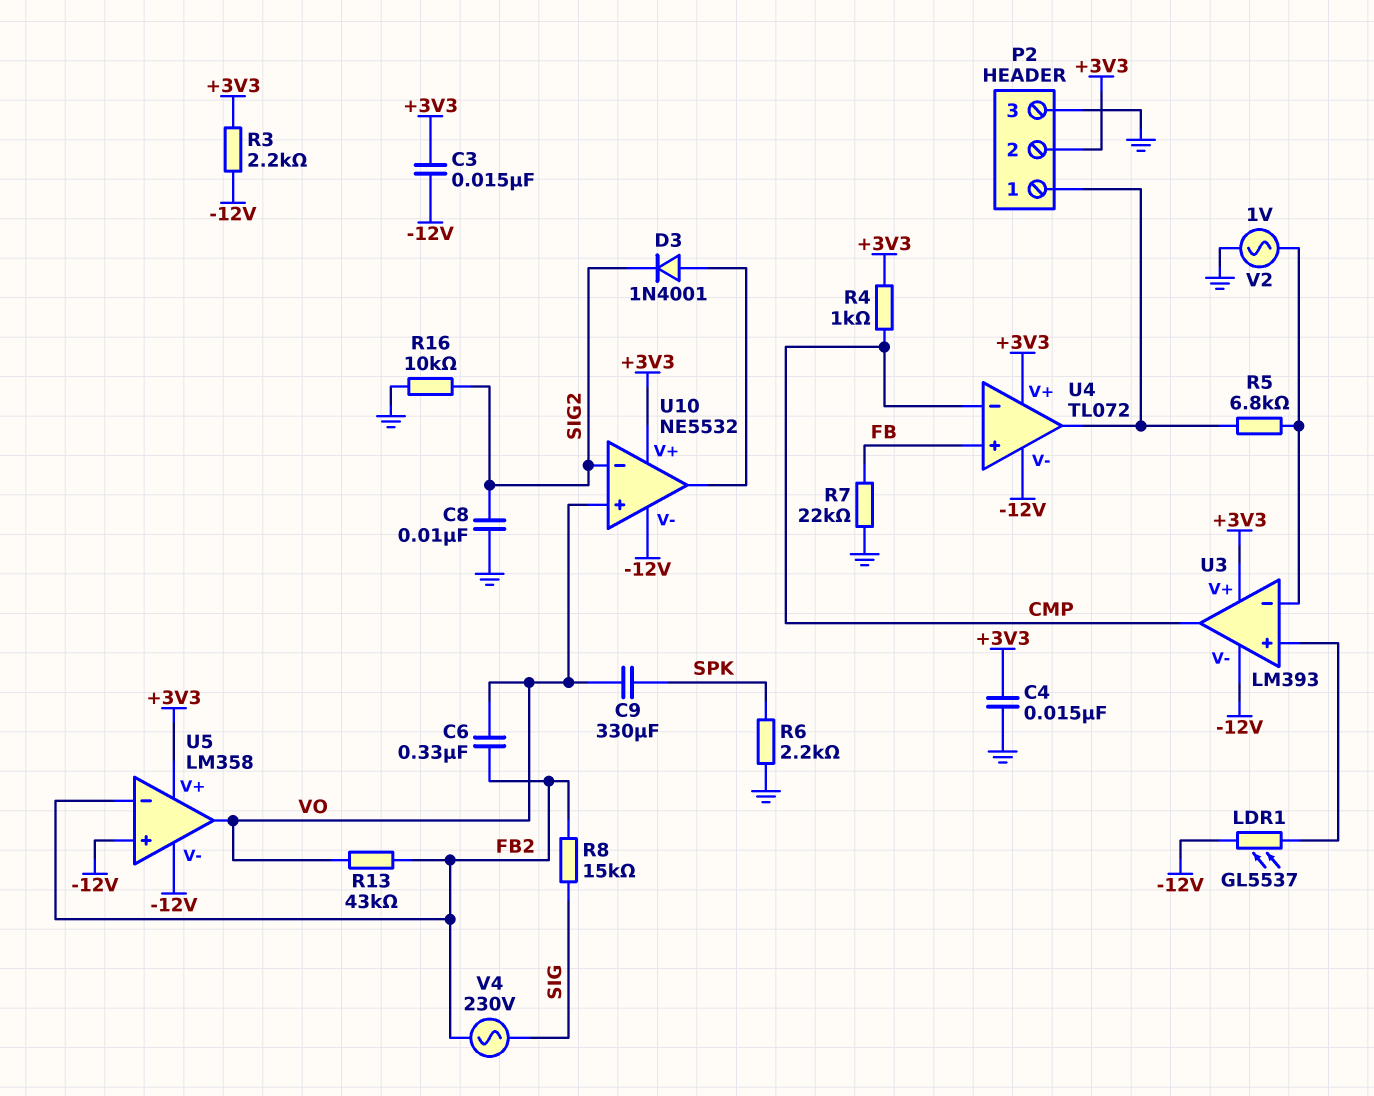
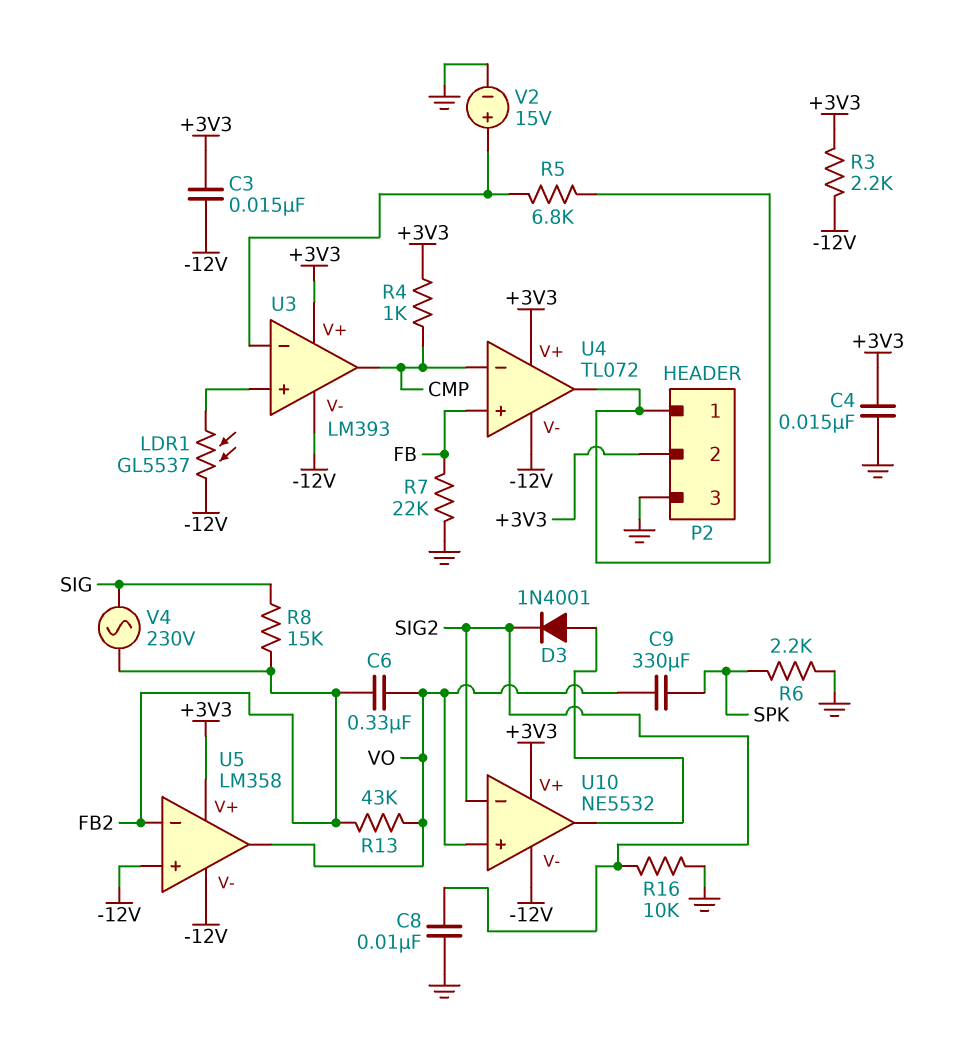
V2: AC 1V (GND, U3/in-) -> 15V (plus U3/in-, minus GND)

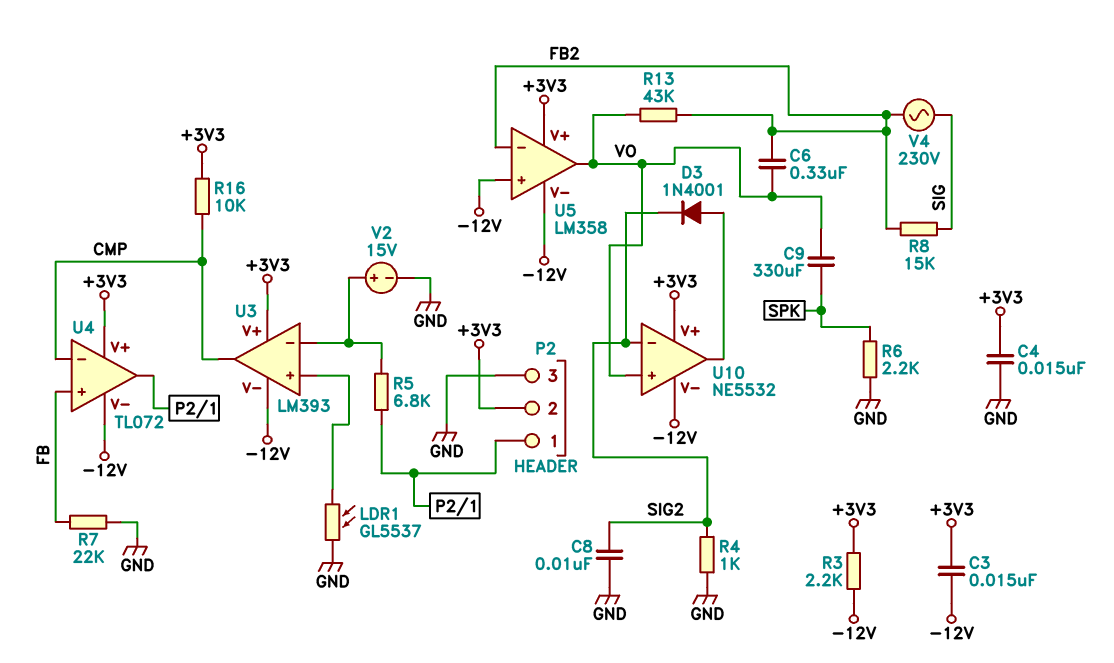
LDR1: GL5537 (-12V, U3/in+) -> GL5537 (GND, U3/in+)
R4: 1k (+3V3, CMP) -> 1k (GND, SIG2)
R16: 10k (GND, SIG2) -> 10k (+3V3, CMP)

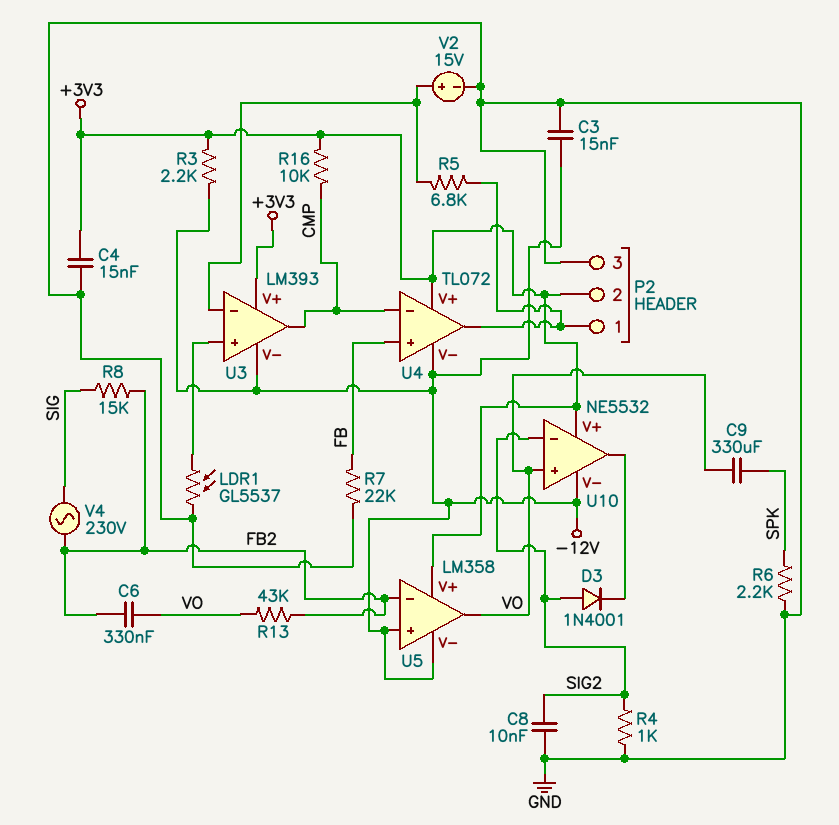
C3: 15nF (+3V3, -12V) -> 15nF (-12V, GND)
D3: diode 1N4001 (A U10/out, K SIG2) -> diode 1N4001 (A SIG2, K U10/out)

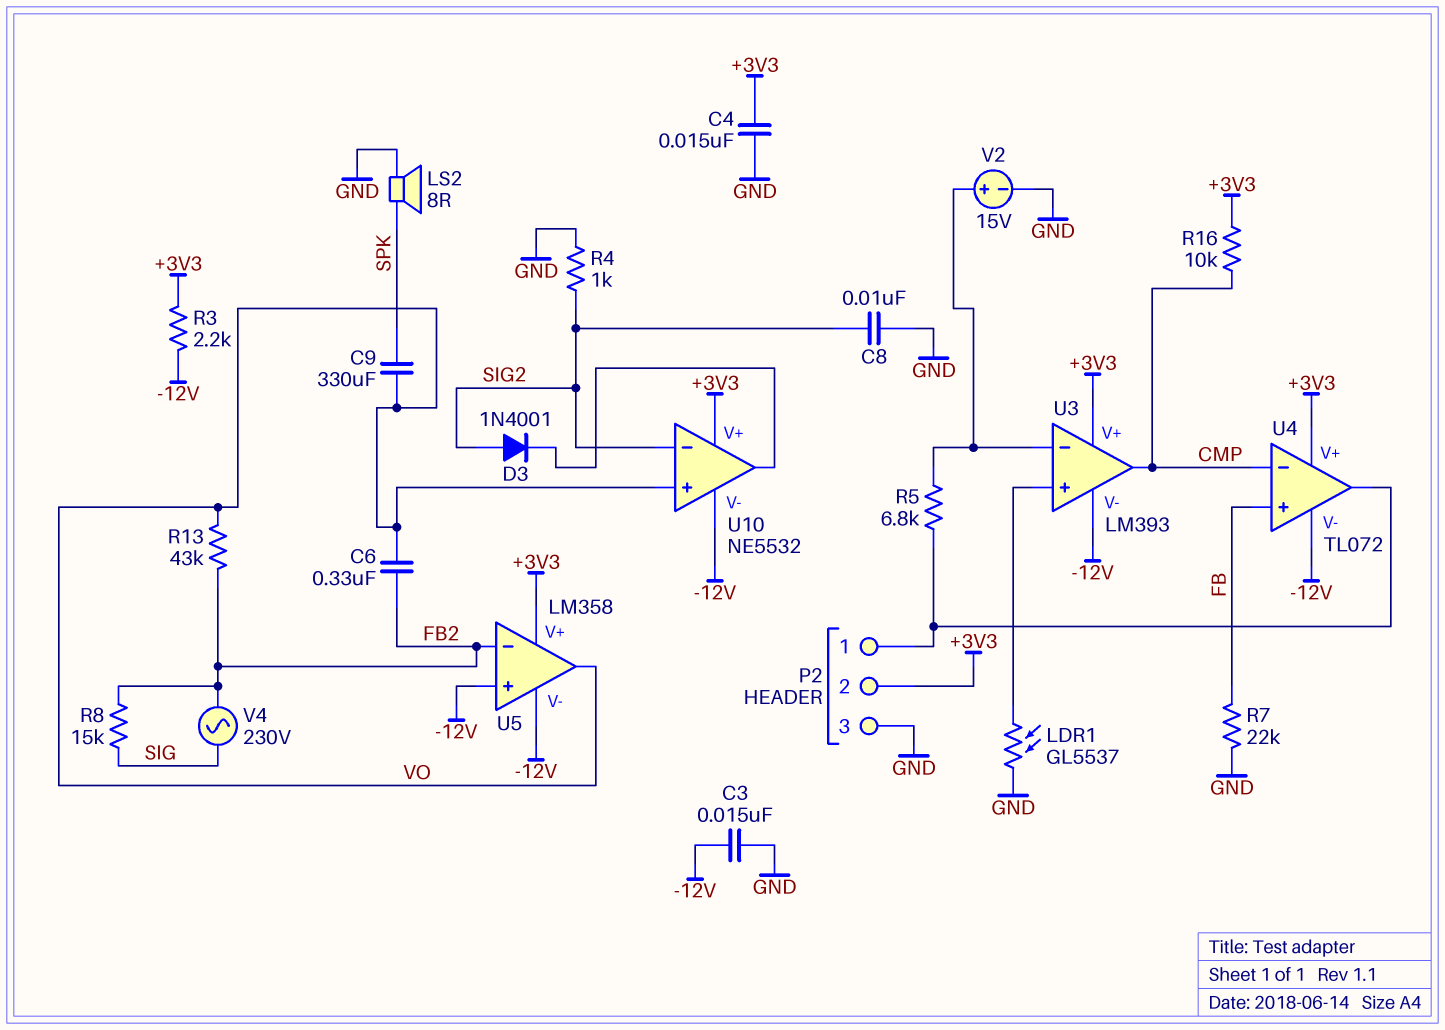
LS2: none -> speaker 8R (GND, SPK)
R6: 2.2k (GND, SPK) -> none

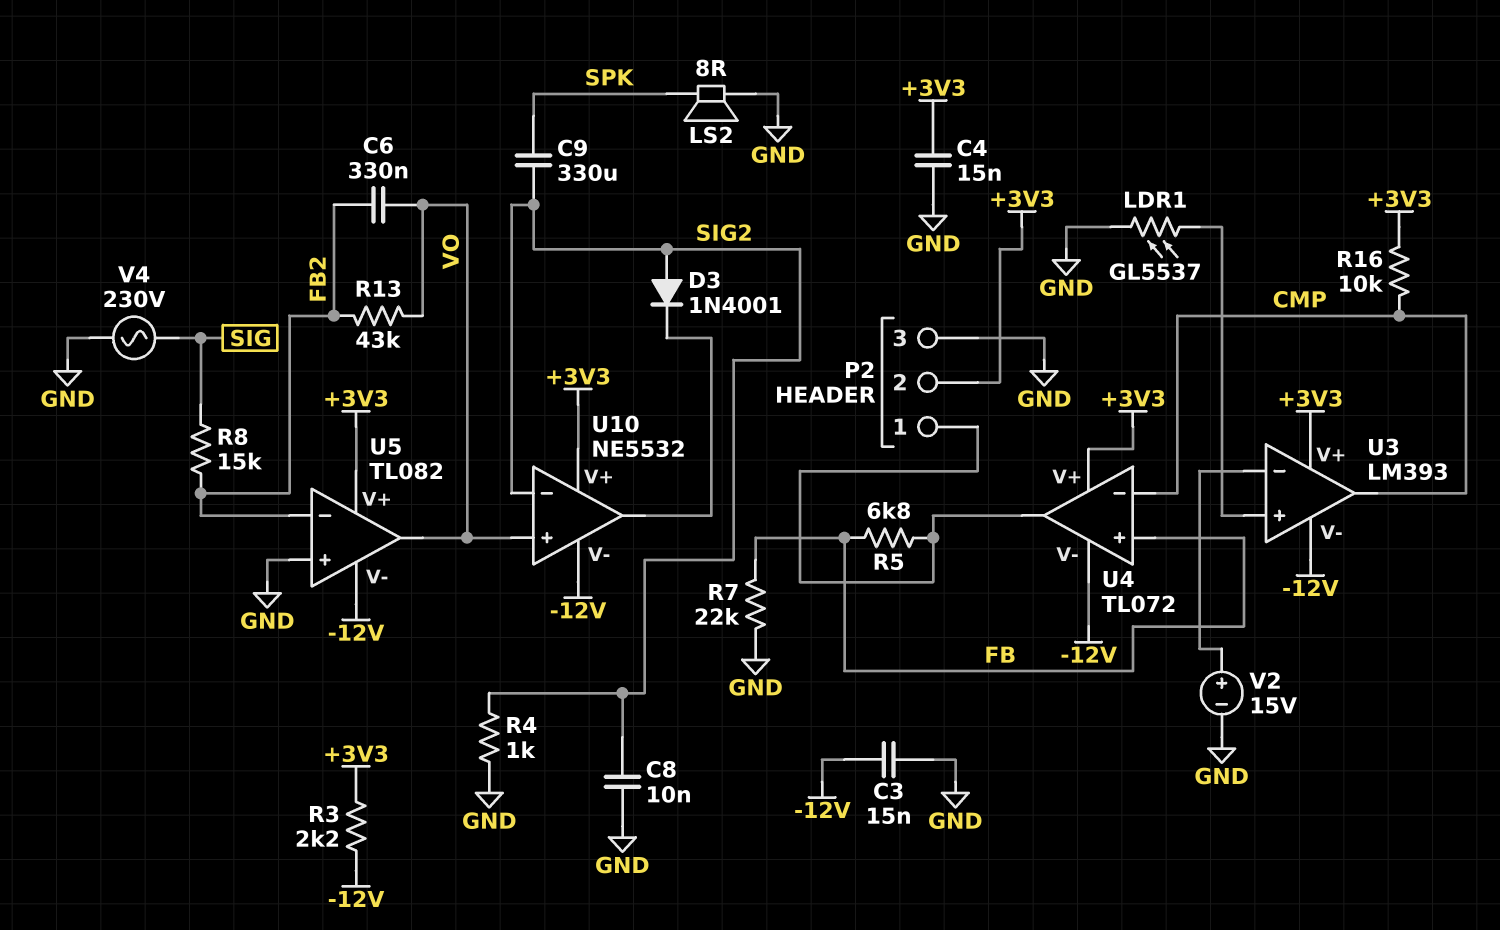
C9: 330uF (SPK, VO) -> 330uF (SIG2, SPK)
R5: 6.8k (P2/1, U3/in-) -> 6.8k (FB, P2/1)
U5: LM358 -> TL082
U5 pin in+: -12V -> GND
V4: AC 230V (FB2, SIG) -> AC 230V (GND, SIG)

